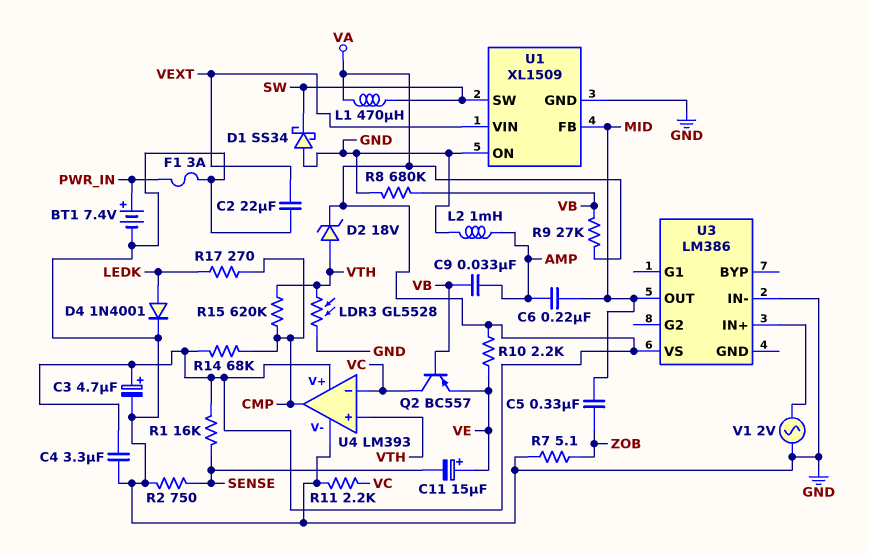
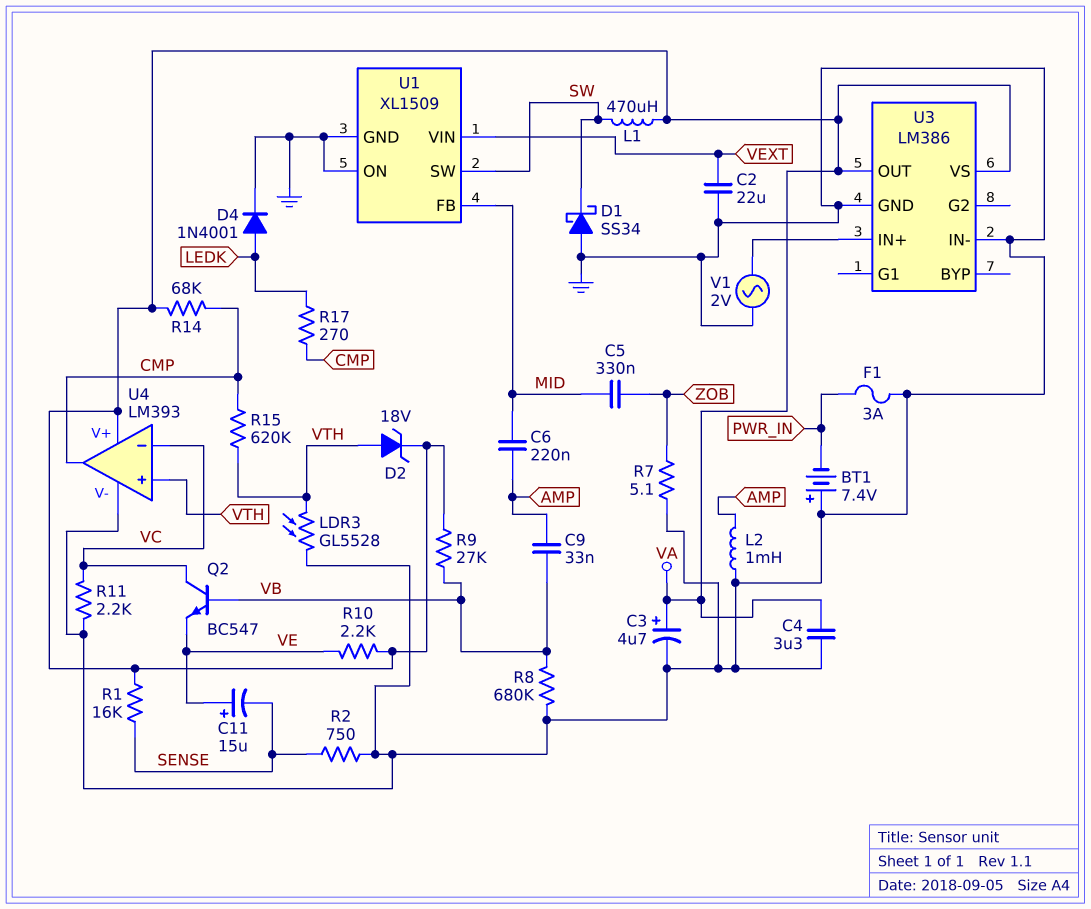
BT1: 7.4V (plus PWR_IN, minus GND) -> 7.4V (plus GND, minus PWR_IN)
Q2: PNP BC557 (B VB, C VC, E VE) -> NPN BC547 (B VB, C VC, E VE)
U3 pin GND: none -> GND
U3 pin OUT: MID -> VA

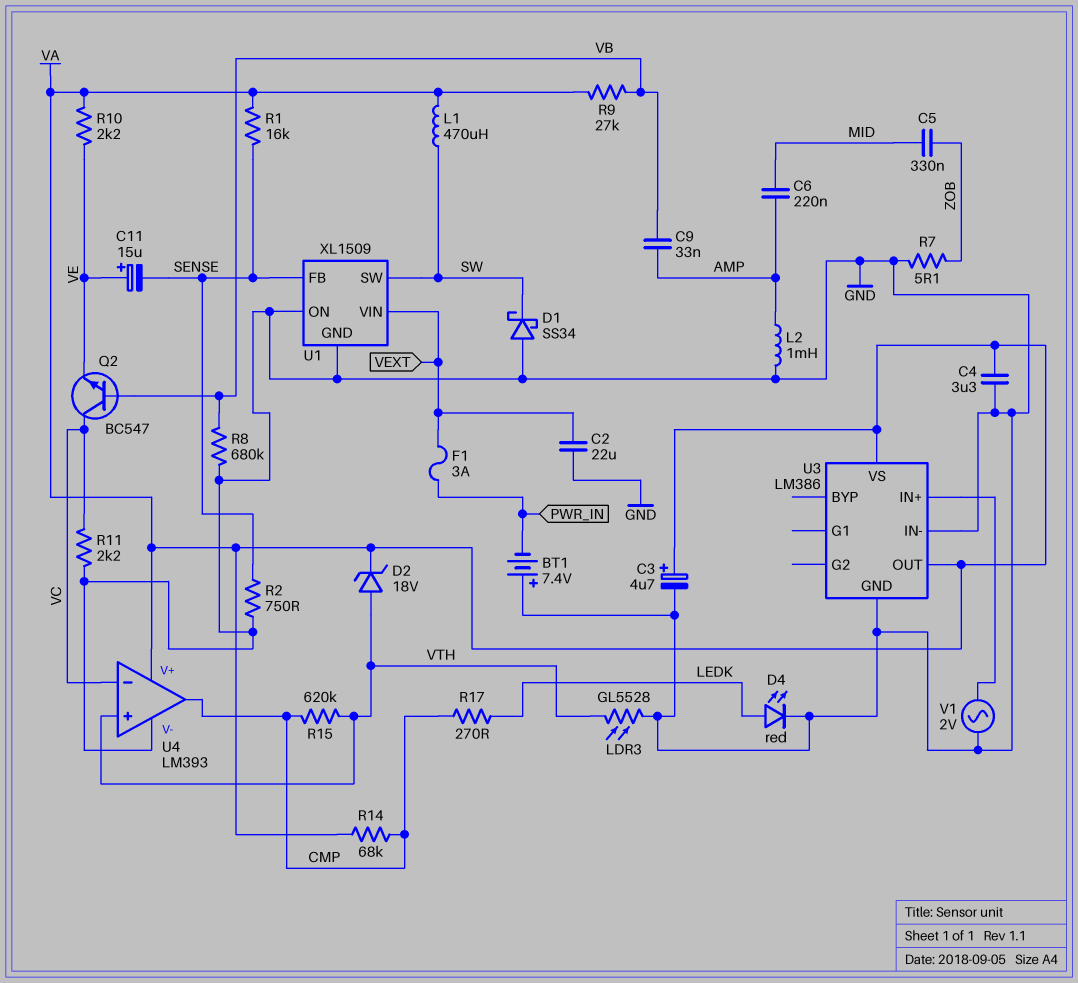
D4: diode 1N4001 (A LEDK, K GND) -> LED red (A LEDK, K GND)
F1: 3A (GND, PWR_IN) -> 3A (PWR_IN, VEXT)
U1 pin FB: MID -> SENSE

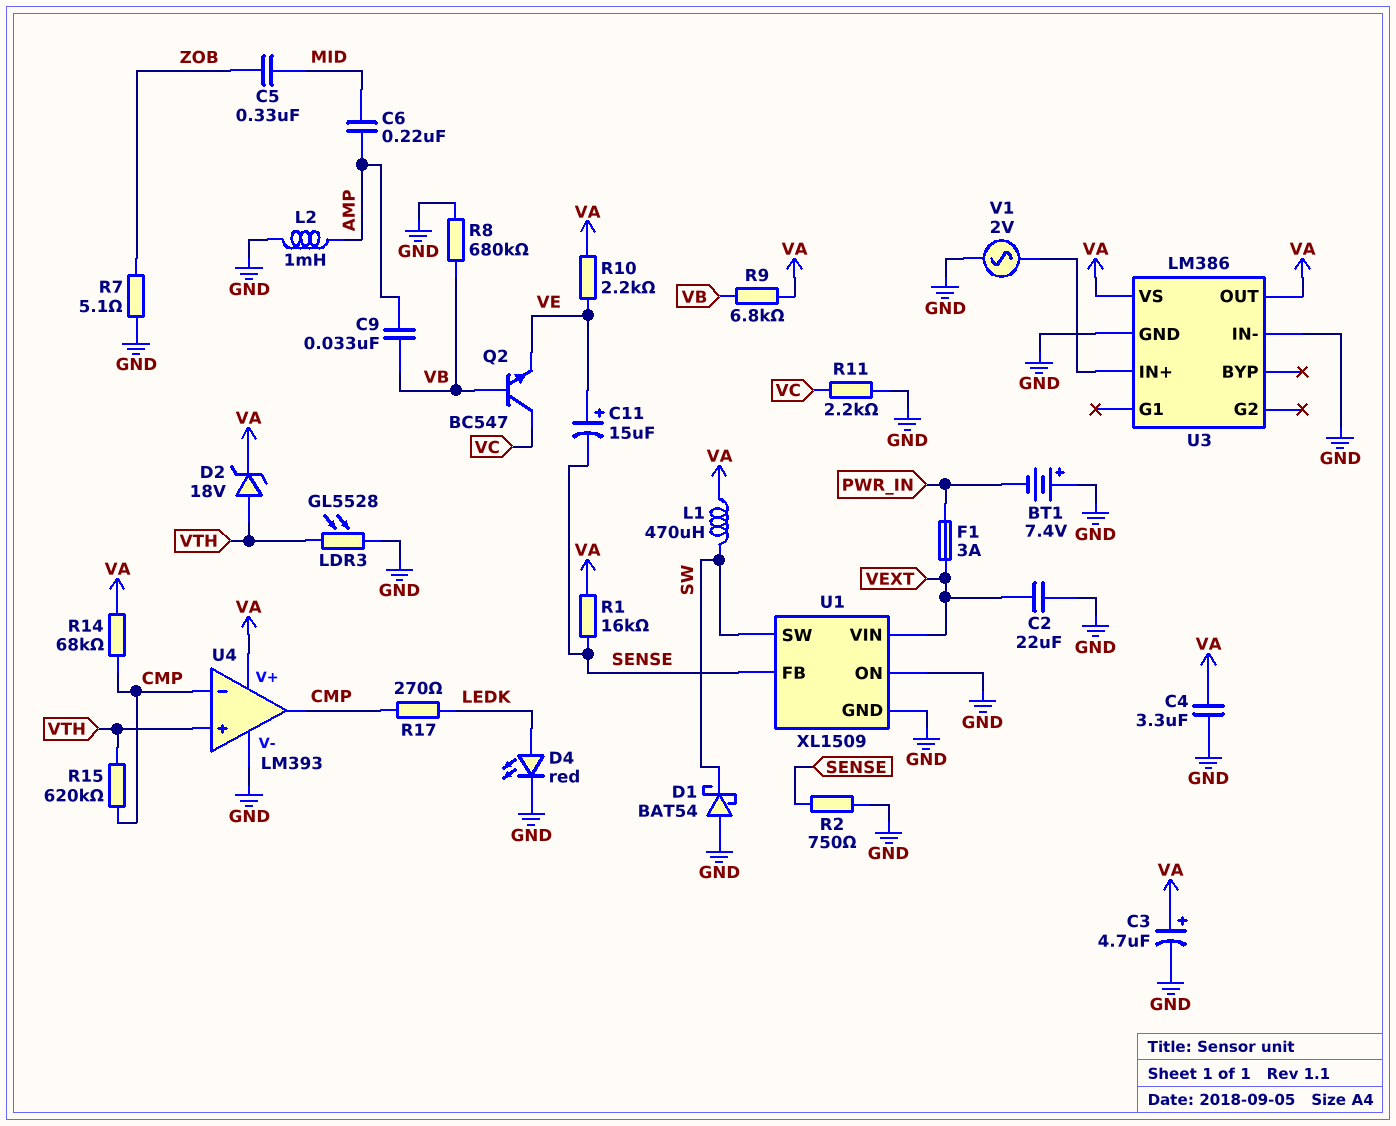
D1: schottky SS34 (A GND, K SW) -> schottky BAT54 (A GND, K SW)
R9: 27k (VA, VB) -> 6.8k (VA, VB)
U4 pin in-: VC -> CMP

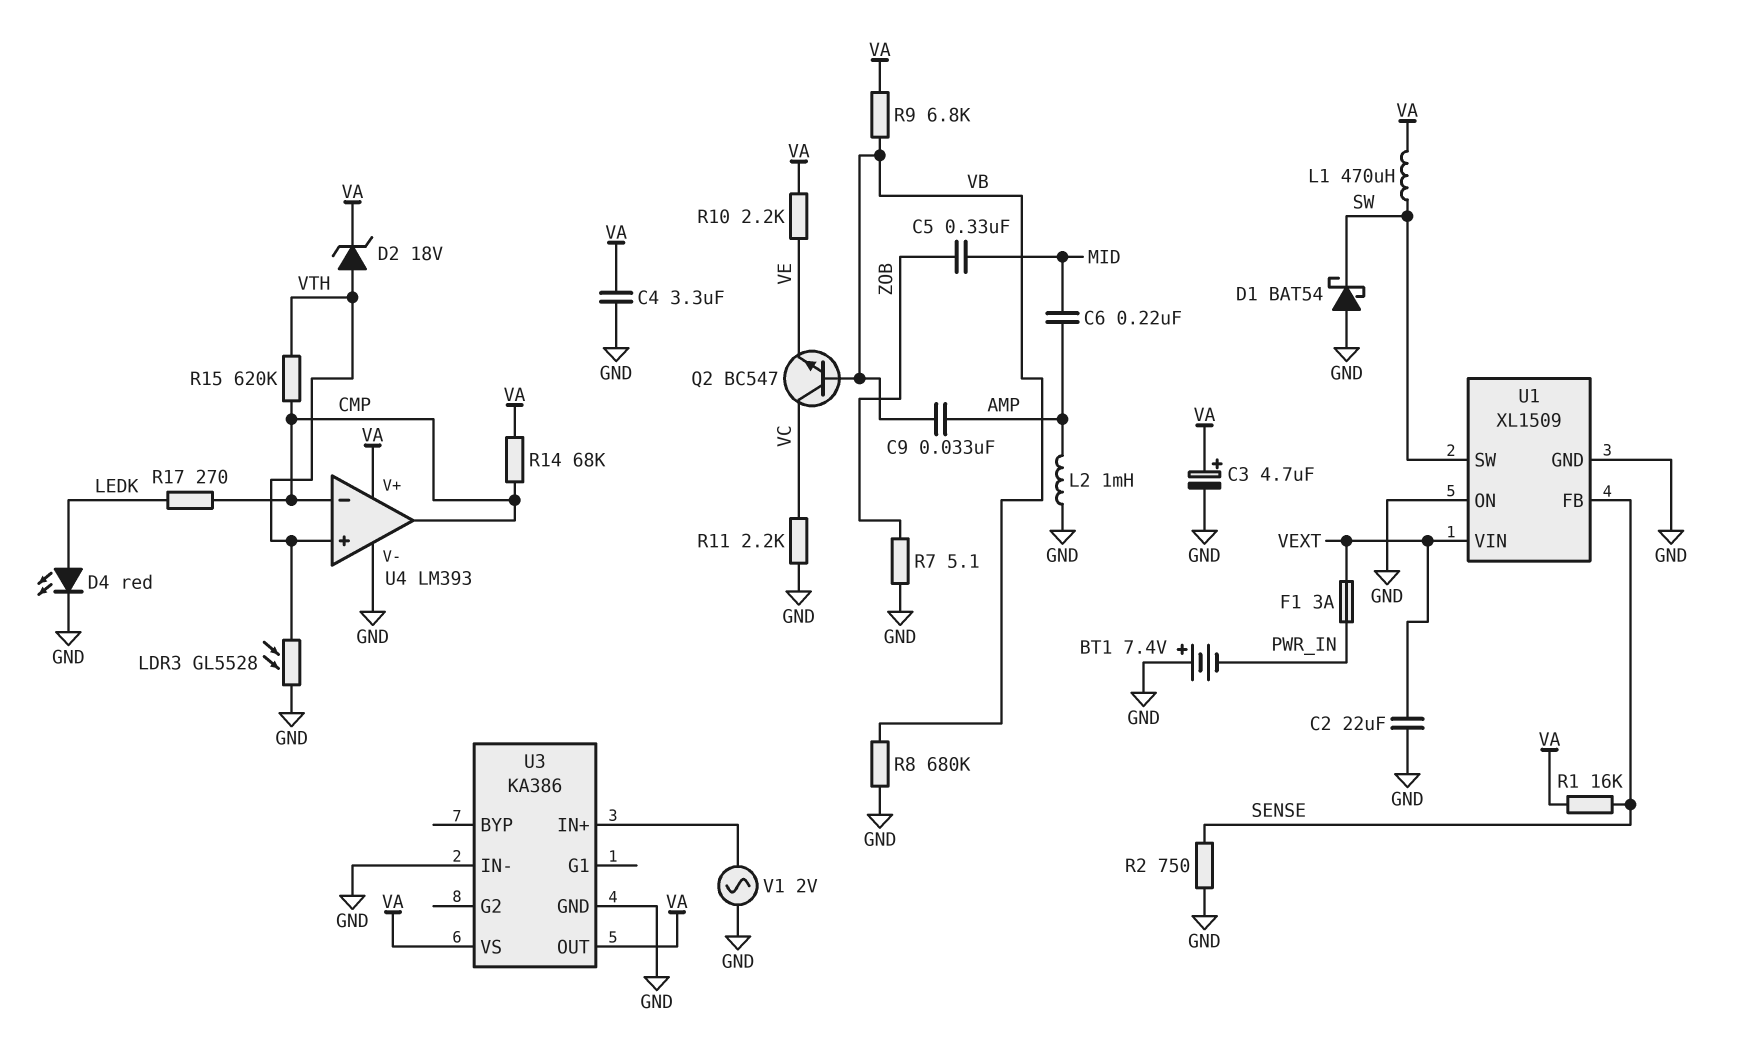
C11: 15uF (plus VE, minus SENSE) -> none
U3: LM386 -> KA386

